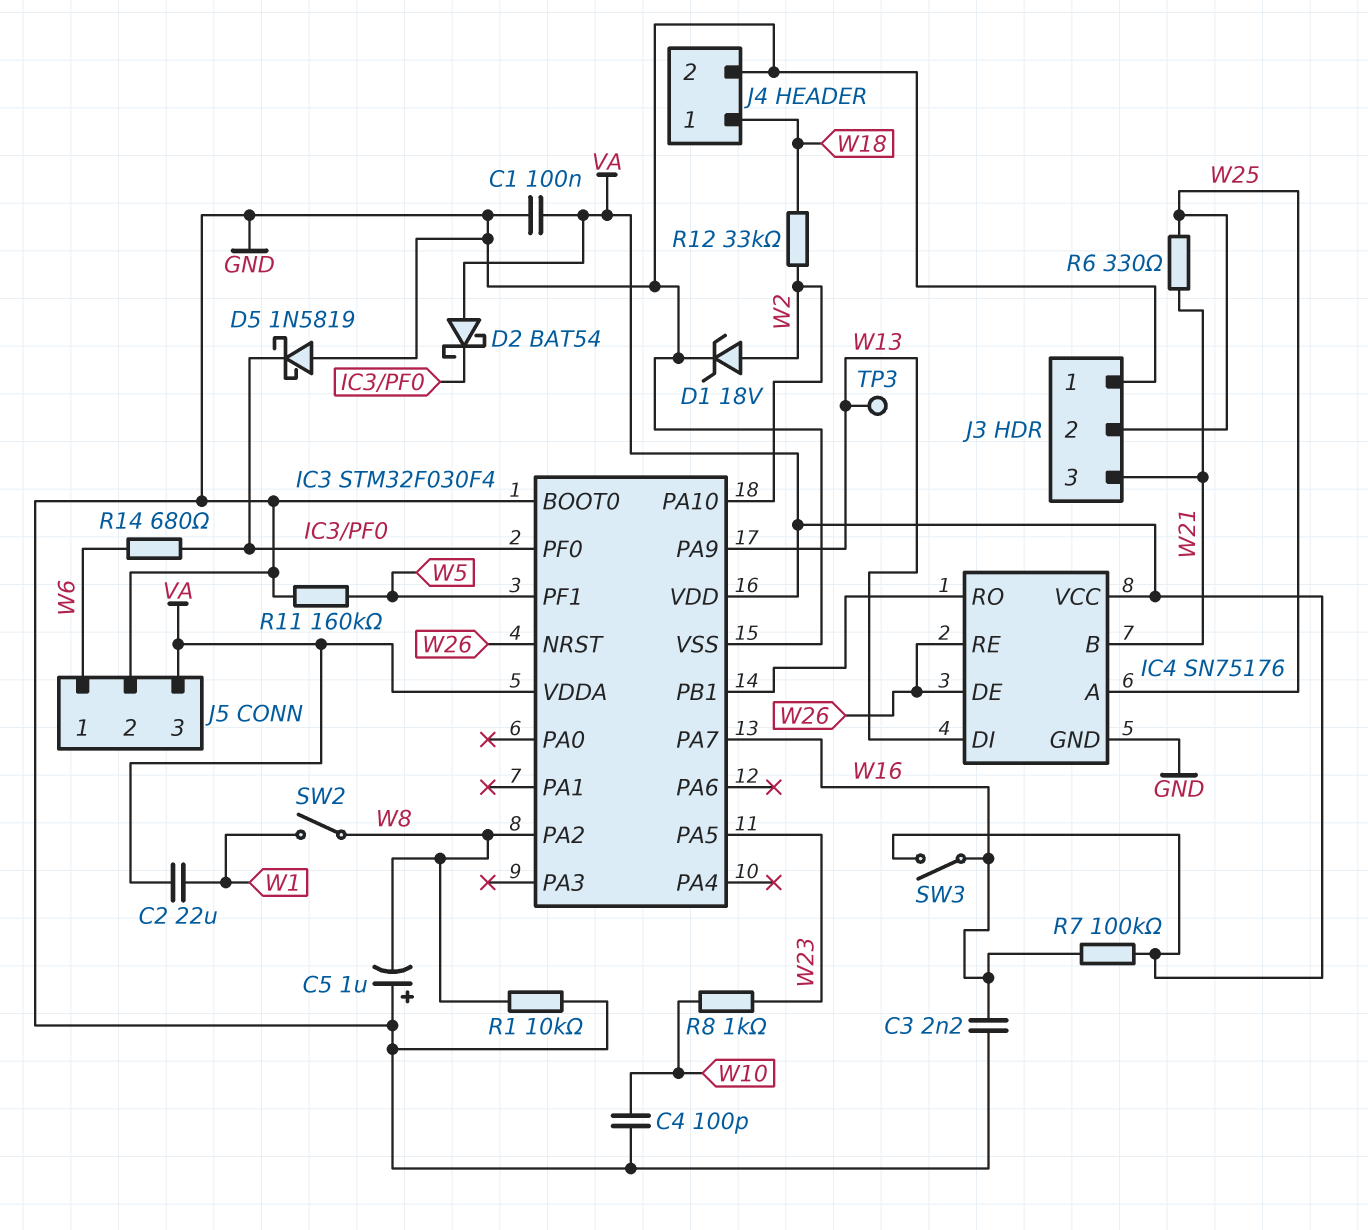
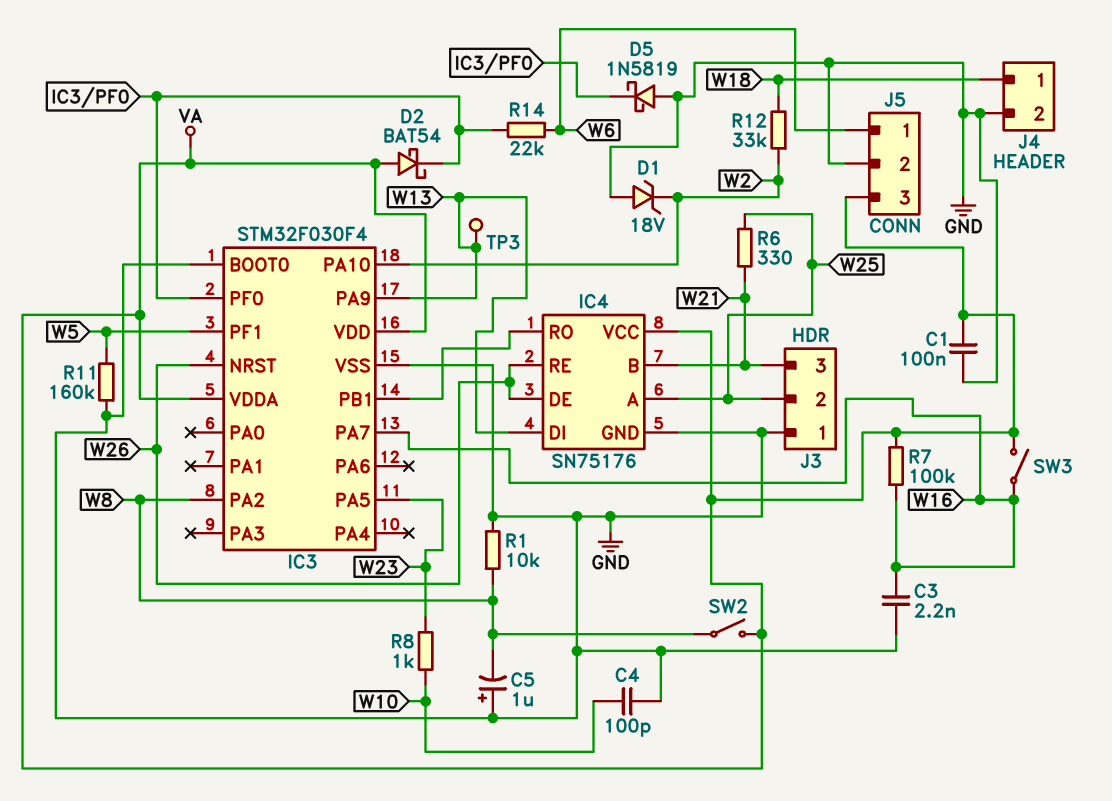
C2: 22uF (VA, W1) -> none
D1: zener 18V (A W2, K GND) -> zener 18V (A GND, K W2)
R14: 680 (IC3/PF0, W6) -> 22k (IC3/PF0, W6)
SW2: switch (W1, W8) -> switch (VA, W8)

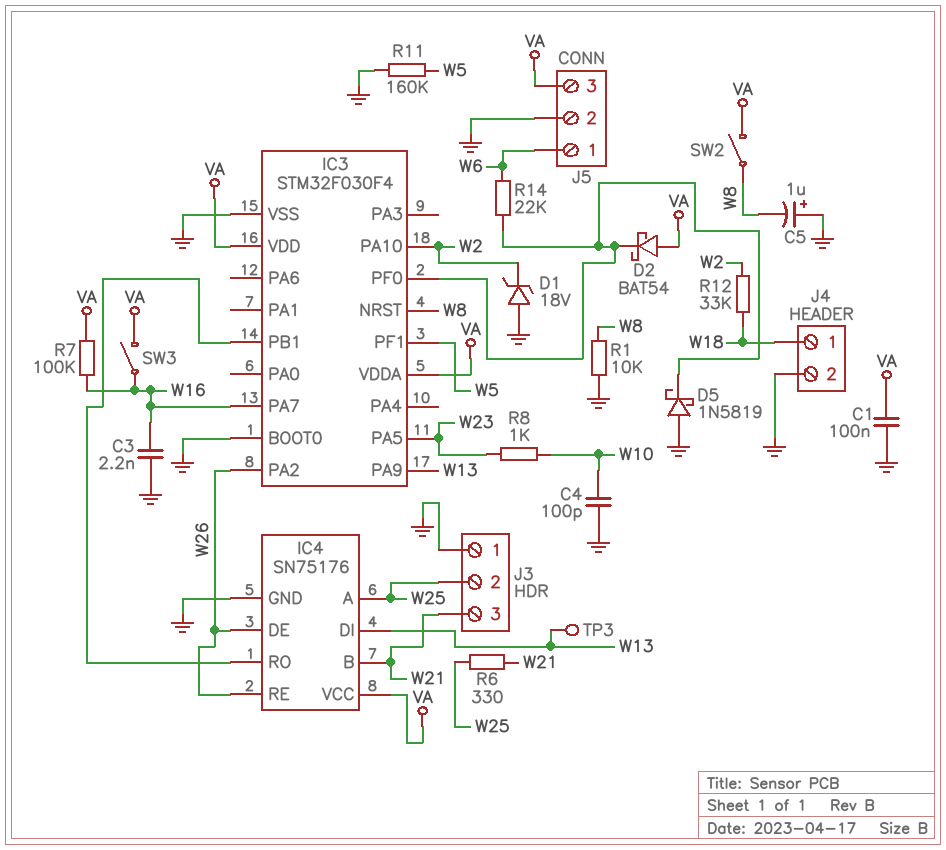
IC3 pin NRST: W26 -> W8
IC3 pin PA2: W8 -> W26

